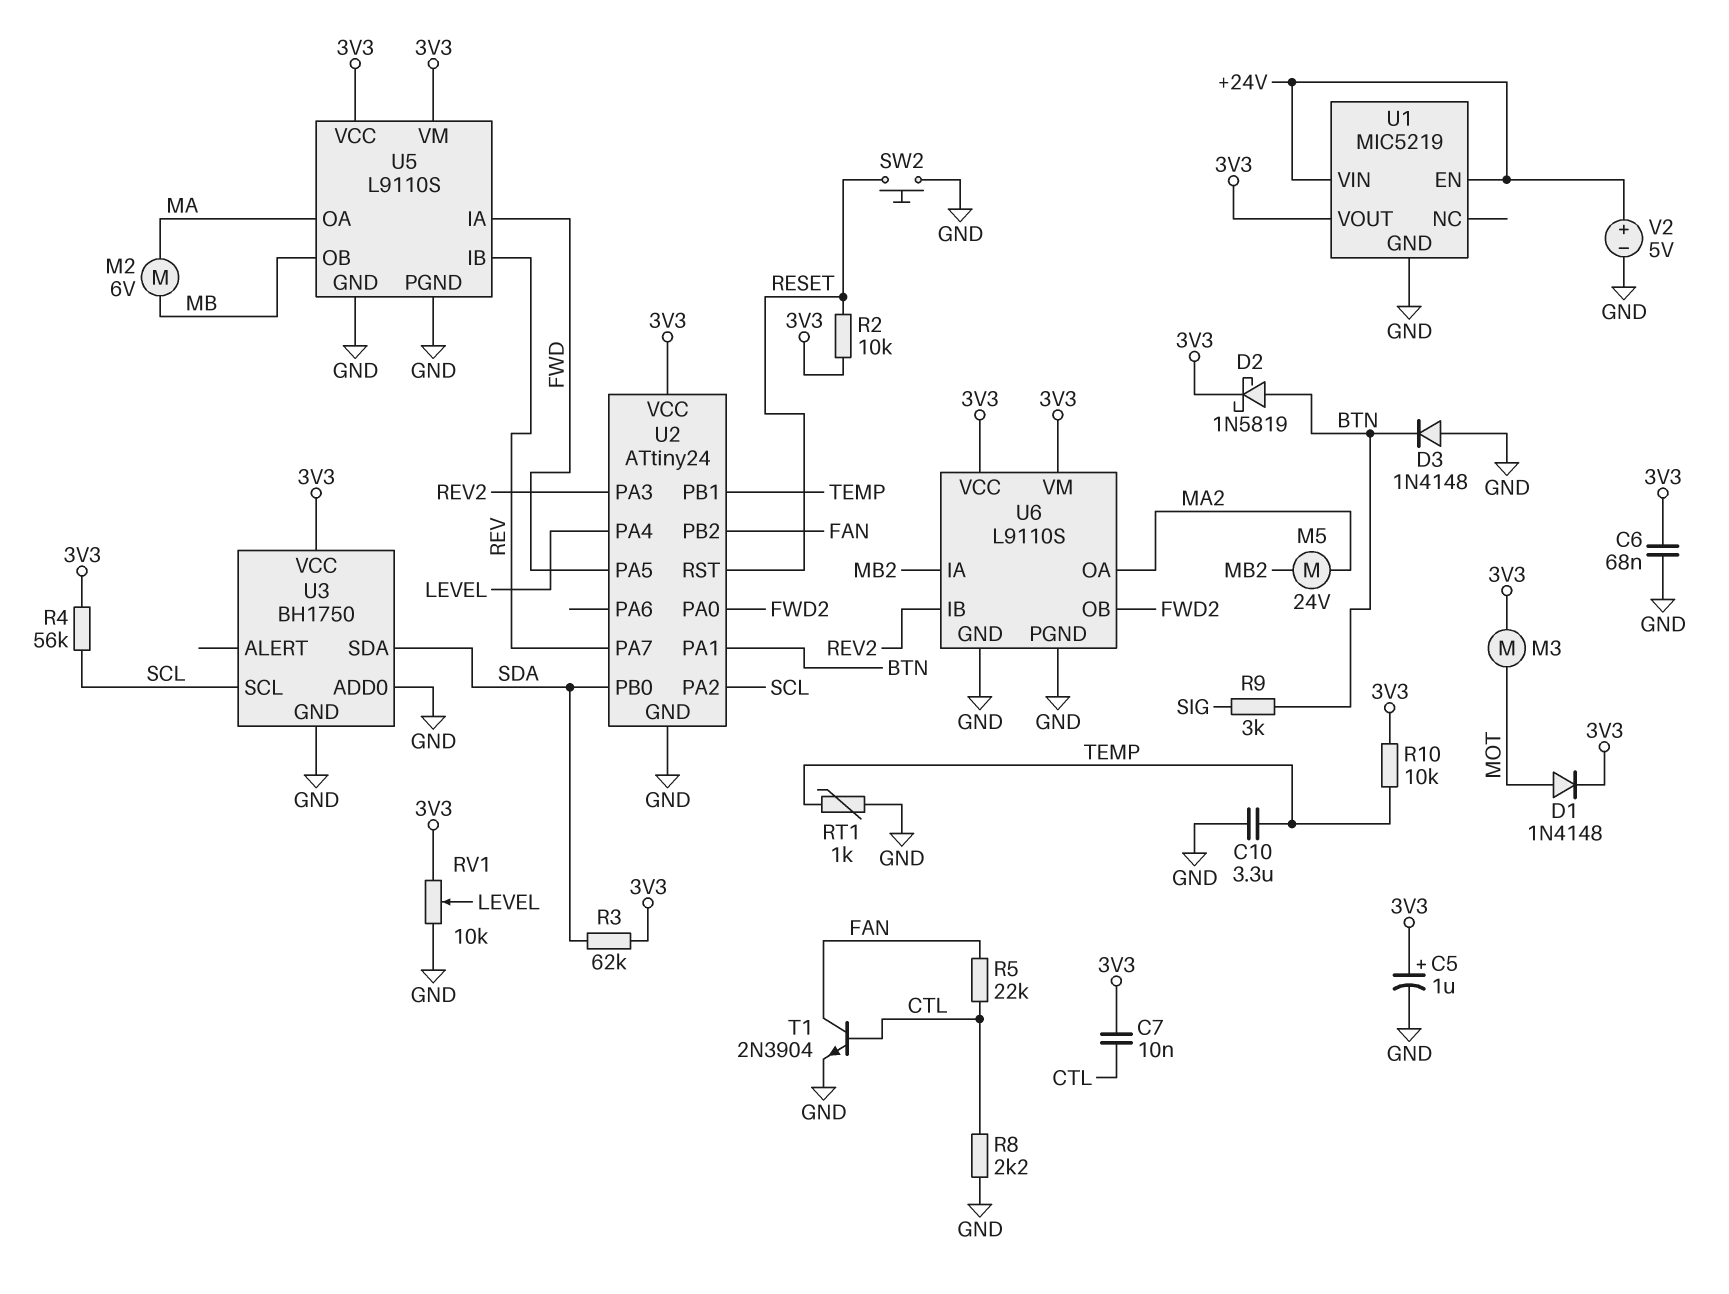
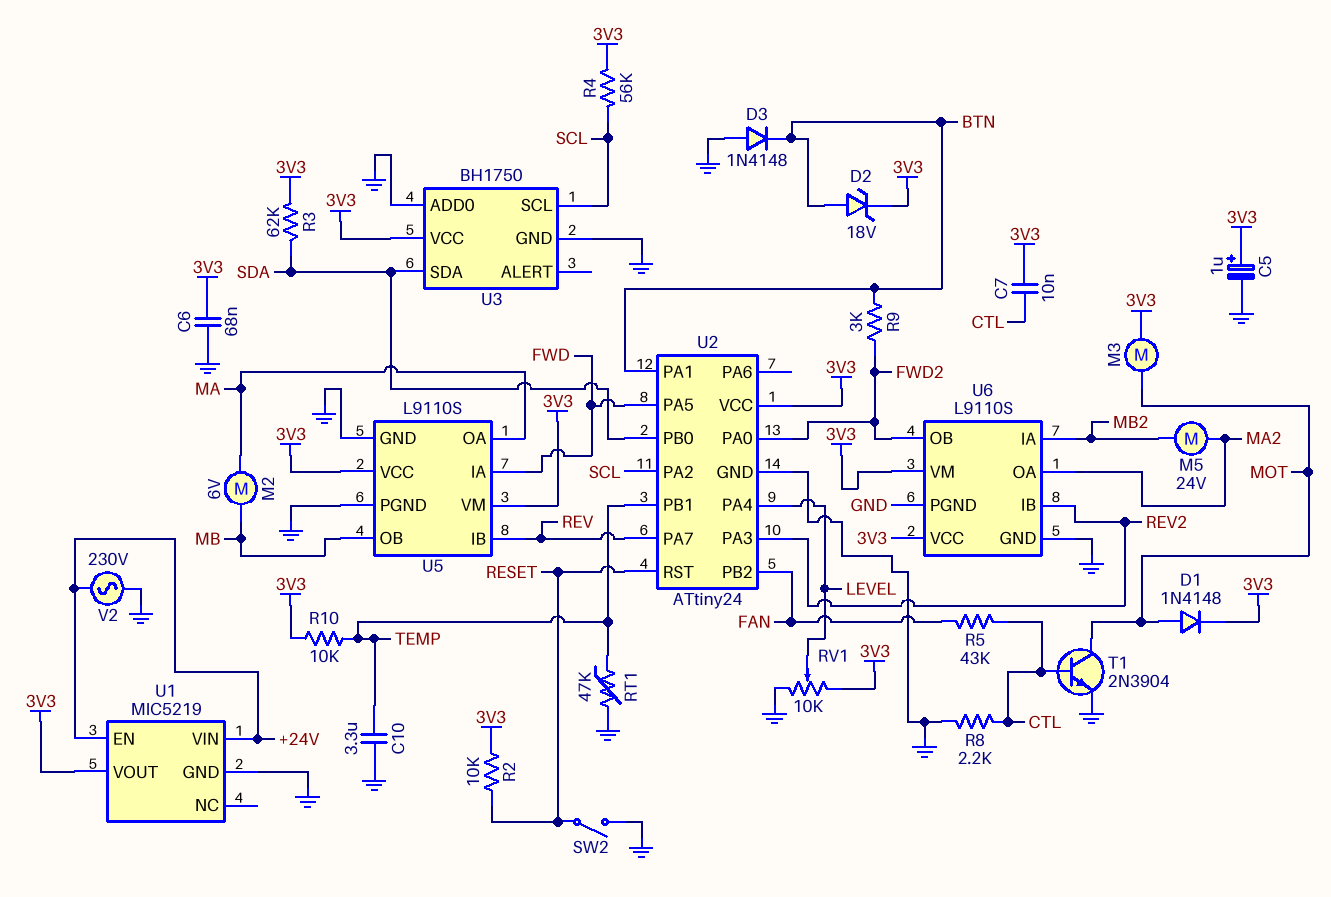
D2: schottky 1N5819 (A BTN, K 3V3) -> zener 18V (A BTN, K 3V3)
R5: 22k (CTL, FAN) -> 43k (CTL, FAN)
R9: 3k (BTN, SIG) -> 3k (BTN, FWD2)
RT1: 1k (GND, TEMP) -> 47k (GND, TEMP)
SW2: button (GND, RESET) -> switch (GND, RESET)
T1: NPN 2N3904 (B CTL, C FAN, E GND) -> NPN 2N3904 (B CTL, C MOT, E GND)
V2: 5V (plus +24V, minus GND) -> AC 230V (+24V, GND)

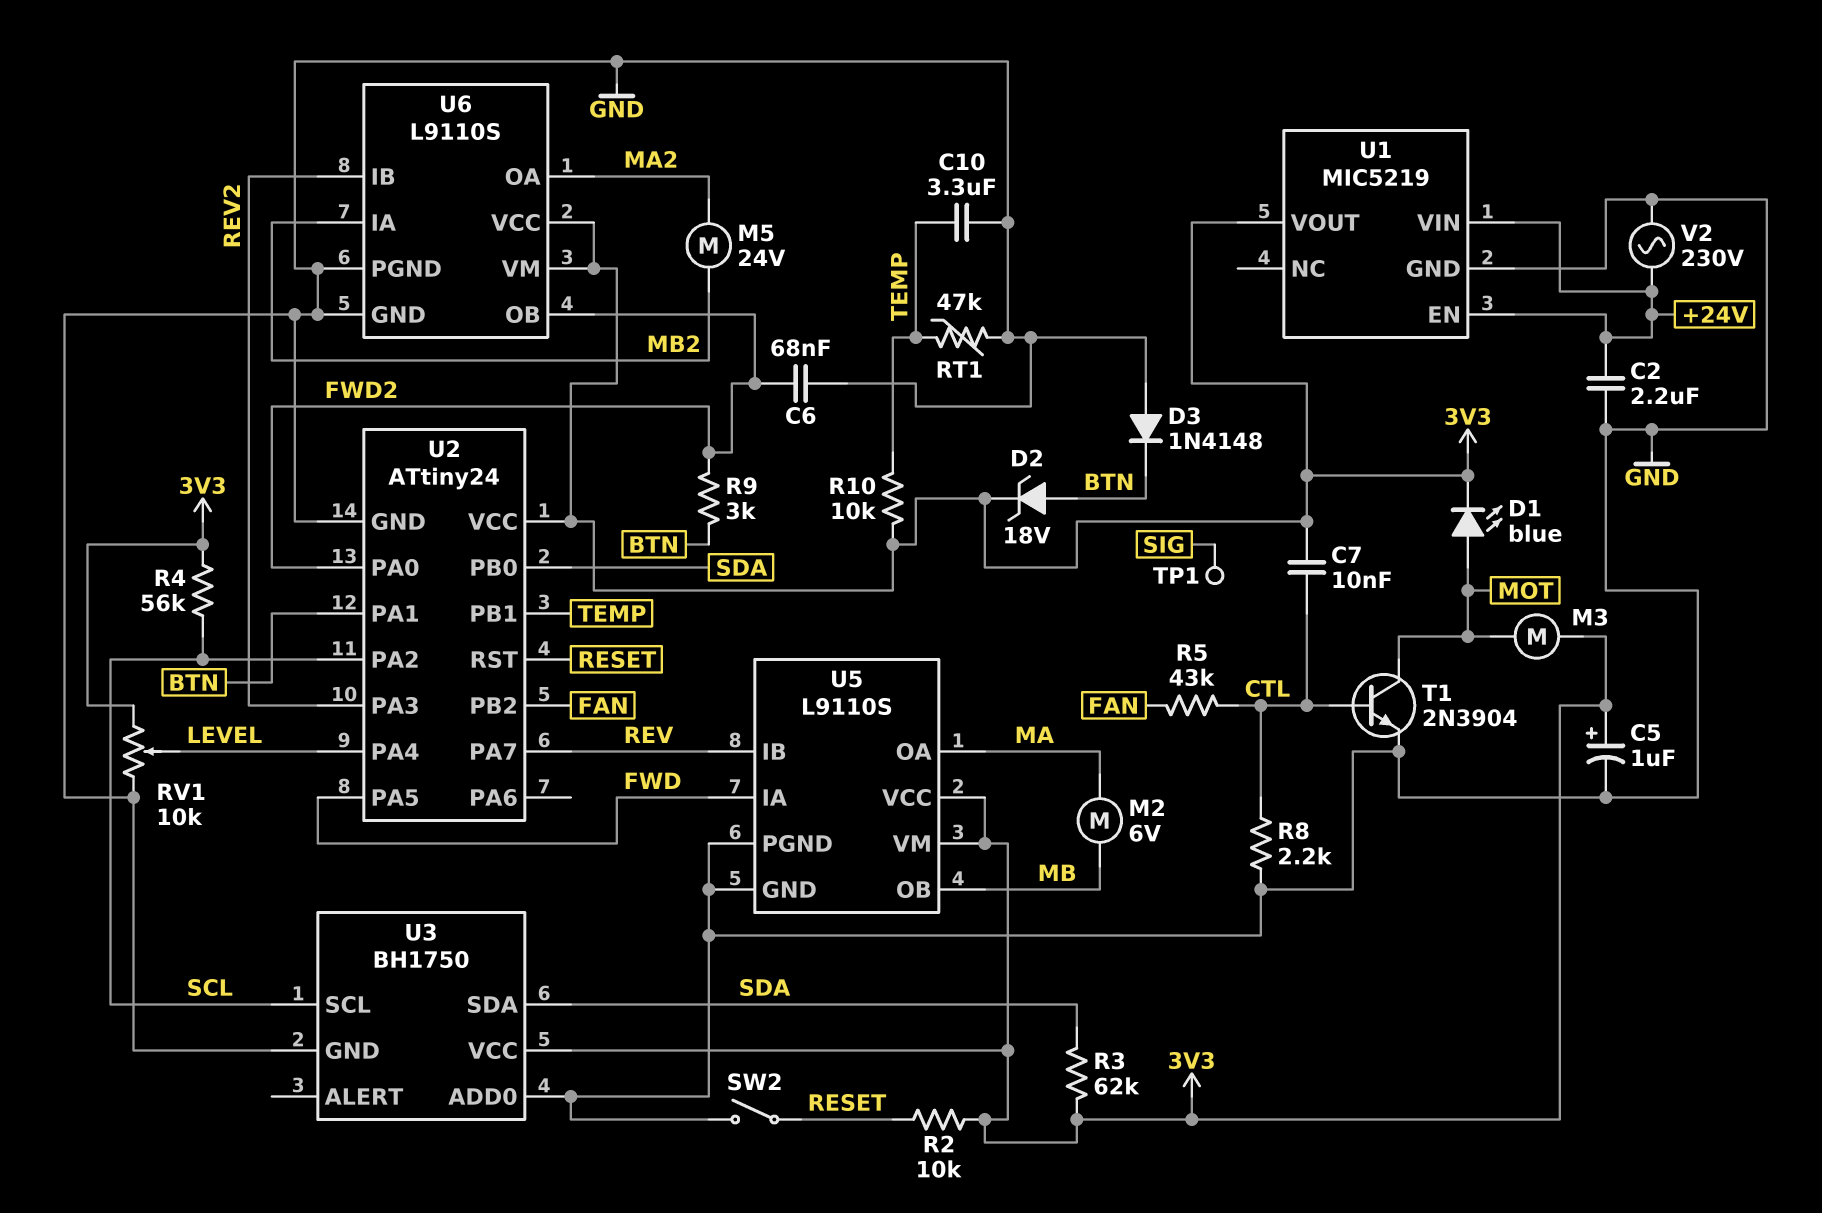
C2: none -> 2.2uF (+24V, GND)
C6: 68nF (3V3, GND) -> 68nF (FWD2, GND)
D1: diode 1N4148 (A MOT, K 3V3) -> LED blue (A MOT, K 3V3)
TP1: none -> test point (SIG)

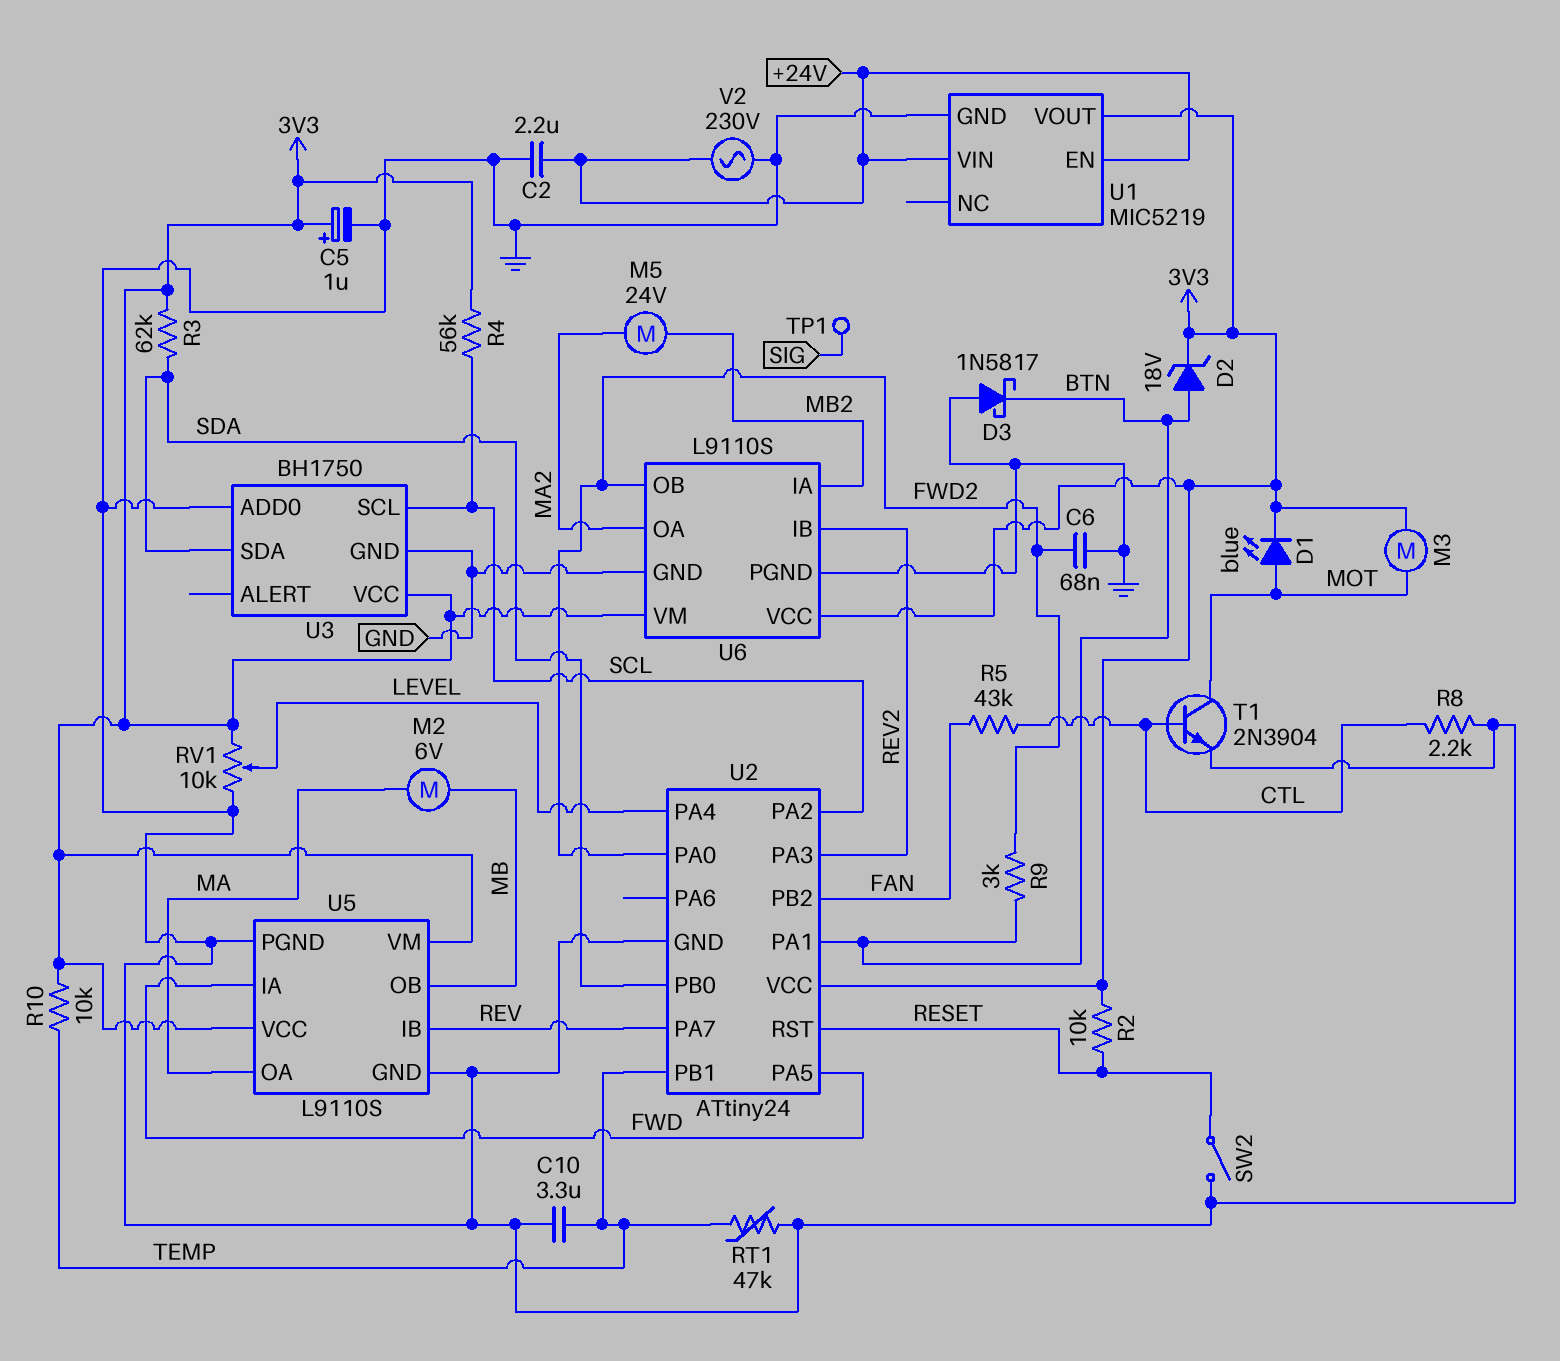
C7: 10nF (3V3, CTL) -> none
D3: diode 1N4148 (A GND, K BTN) -> schottky 1N5817 (A GND, K BTN)

